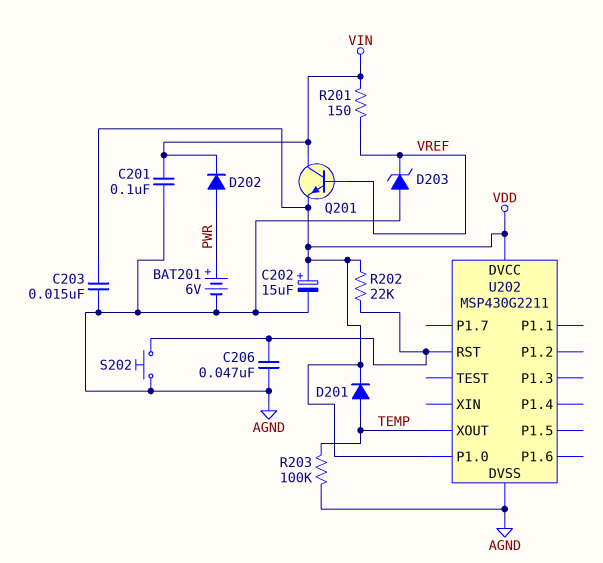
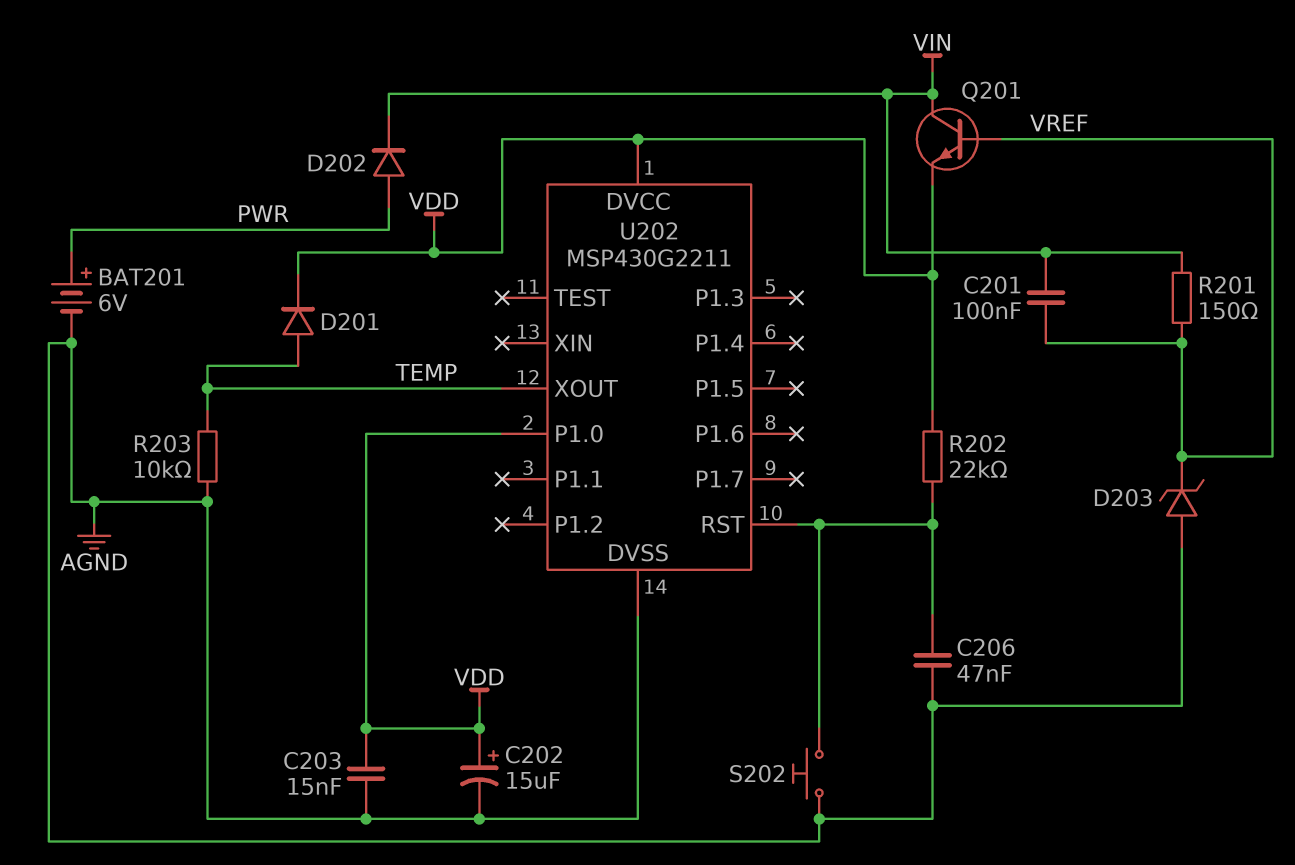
C201: 100nF (AGND, VIN) -> 100nF (VIN, VREF)
R203: 100k (AGND, TEMP) -> 10k (AGND, TEMP)

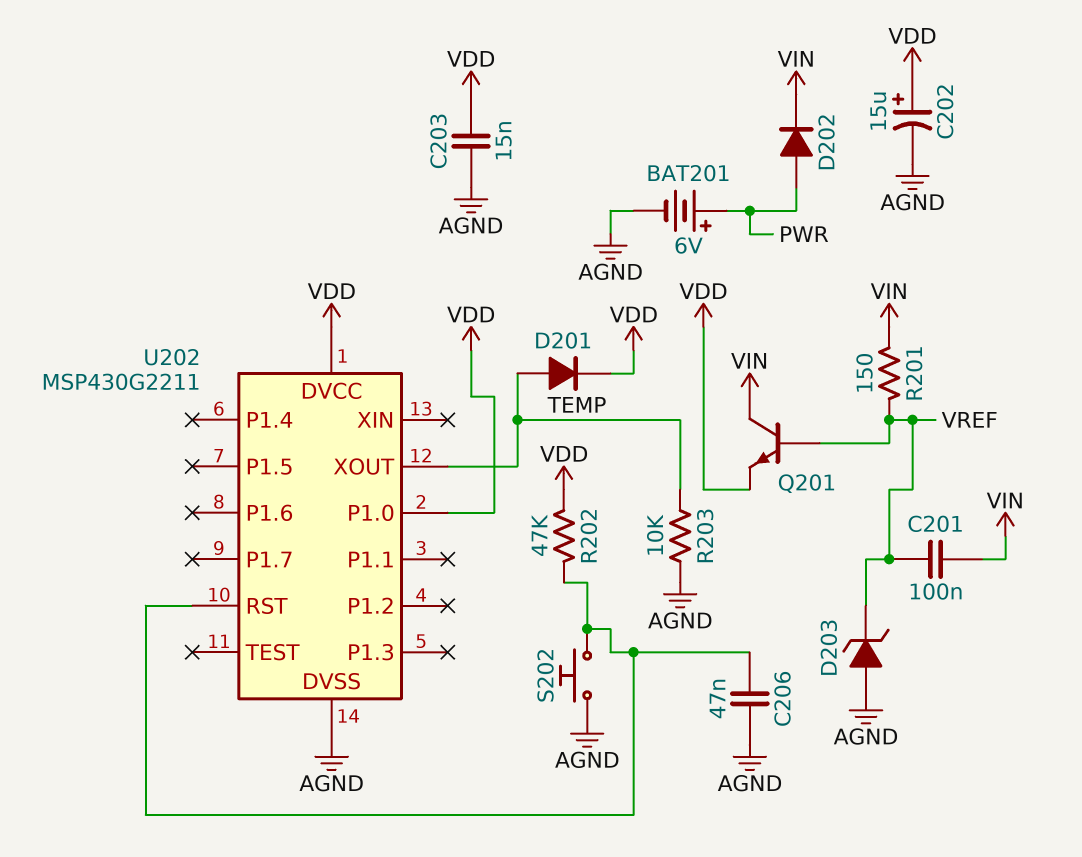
R202: 22k (U202/RST, VDD) -> 47k (U202/RST, VDD)

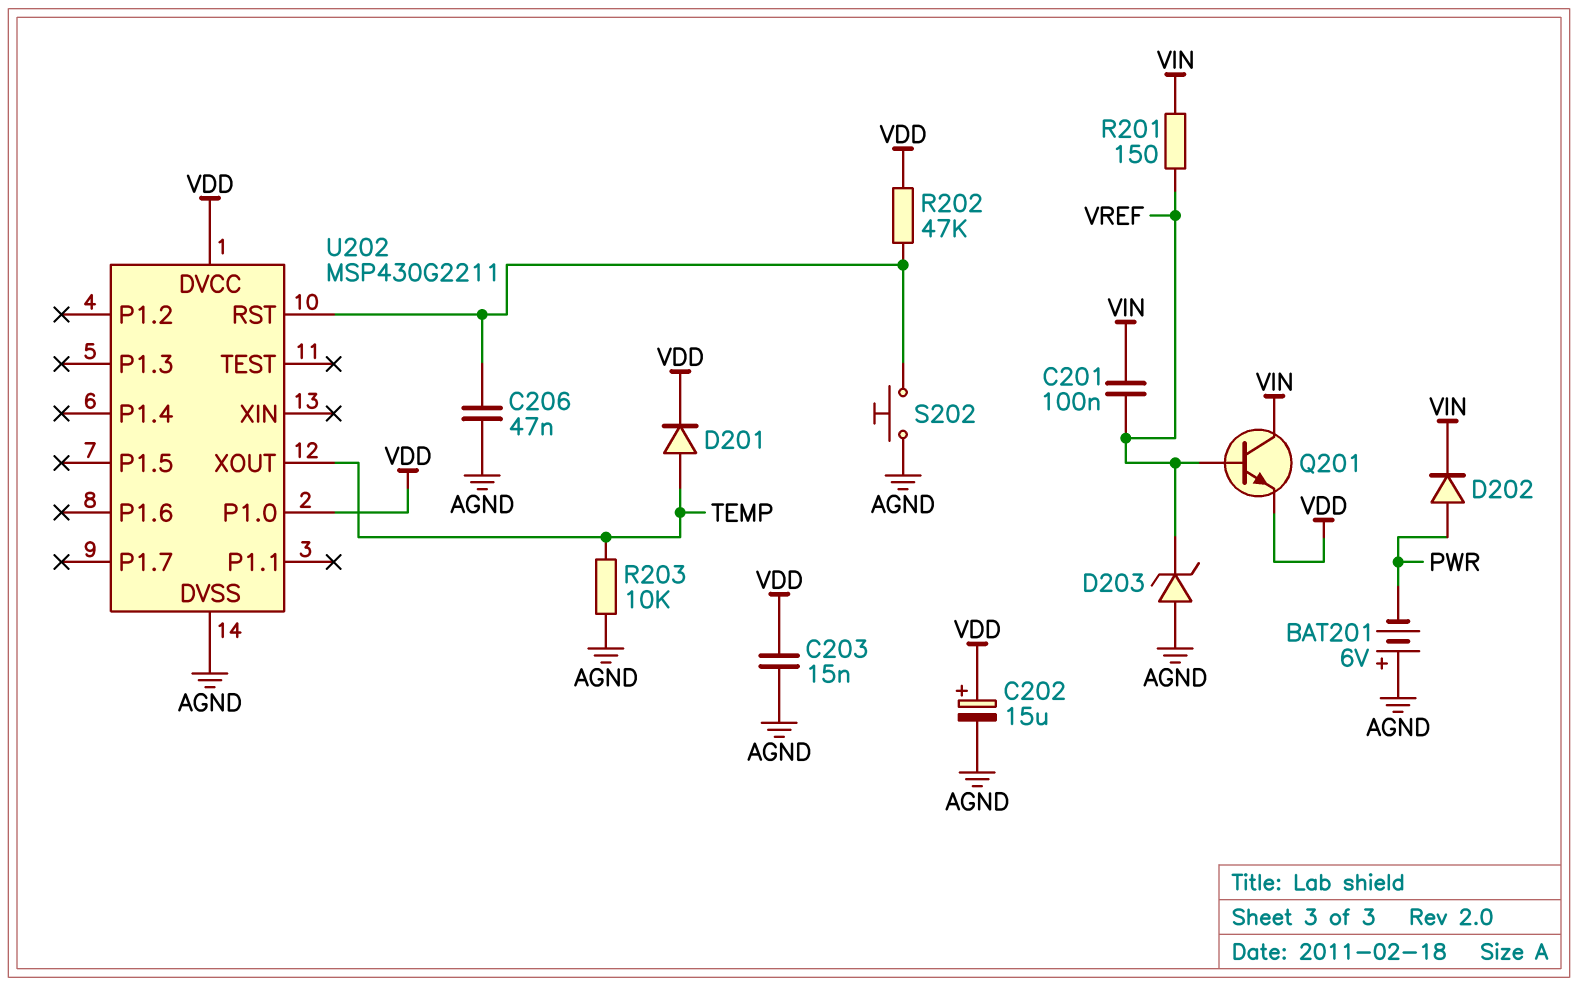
BAT201: 6V (plus PWR, minus AGND) -> 6V (plus AGND, minus PWR)

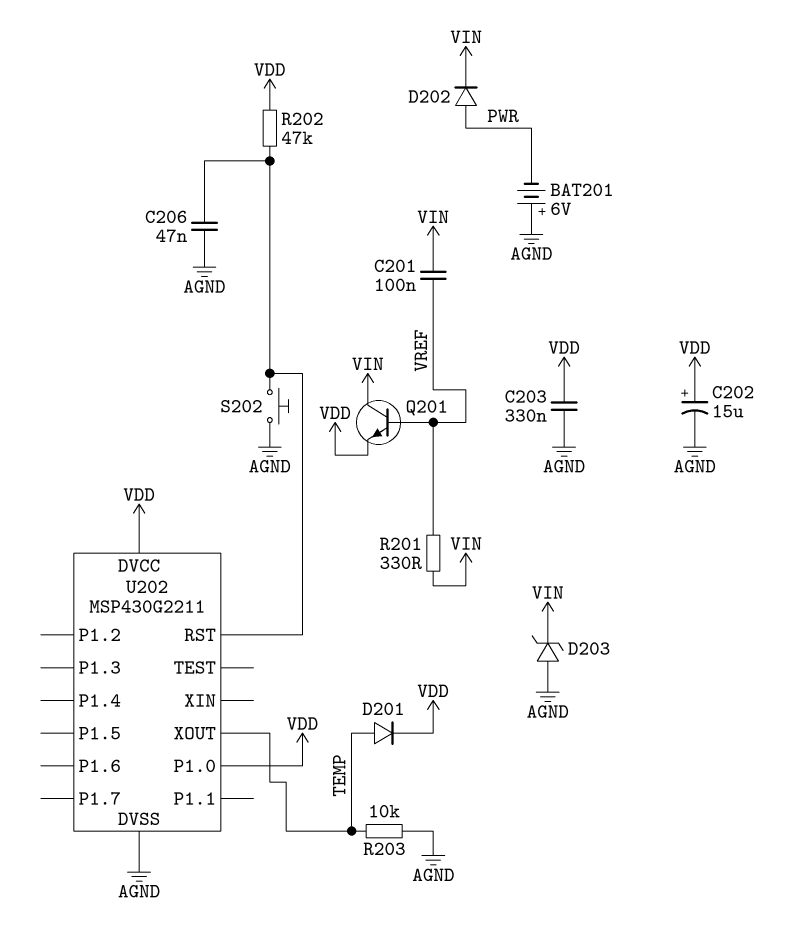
C203: 15nF (AGND, VDD) -> 330nF (AGND, VDD)
D203: zener (A AGND, K VREF) -> zener (A AGND, K VIN)
R201: 150 (VIN, VREF) -> 330 (VIN, VREF)

